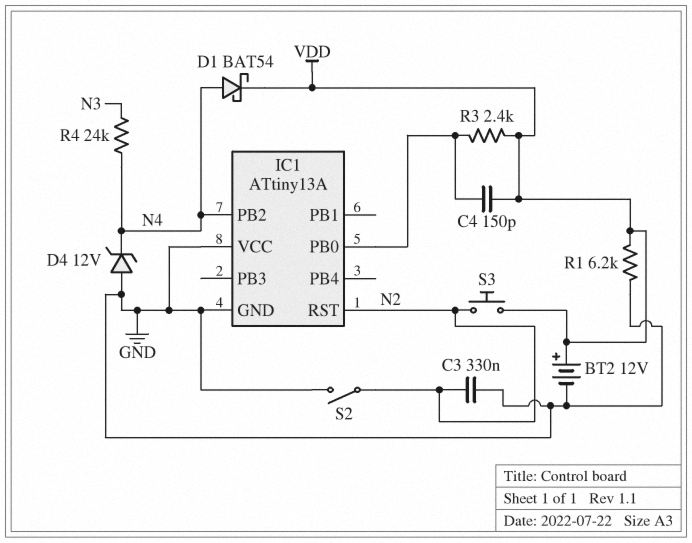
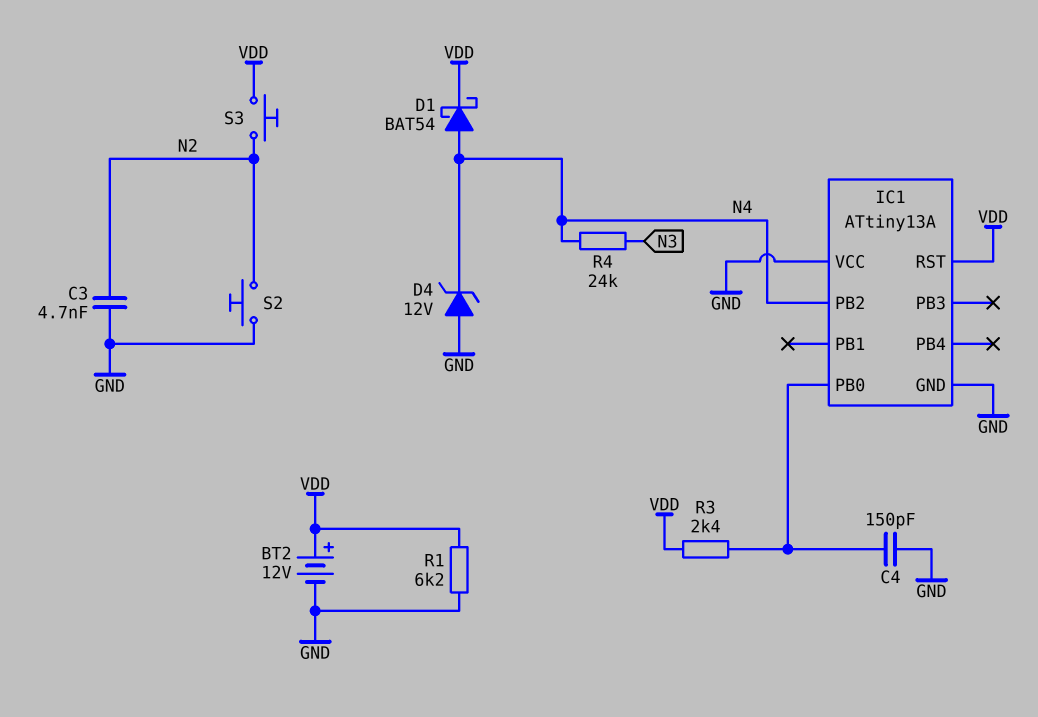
C3: 330nF (GND, N2) -> 4.7nF (GND, N2)
C4: 150pF (IC1/PB0, VDD) -> 150pF (GND, IC1/PB0)
IC1 pin RST: N2 -> VDD
S2: switch (GND, N2) -> button (GND, N2)

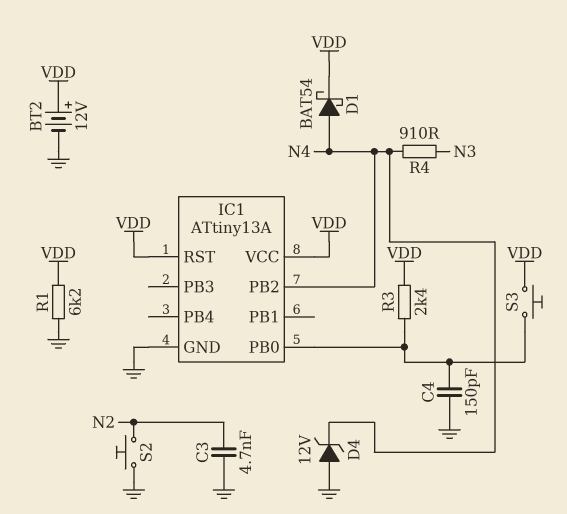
IC1 pin VCC: GND -> VDD
R4: 24k (N3, N4) -> 910 (N3, N4)
S3: button (N2, VDD) -> button (IC1/PB0, VDD)

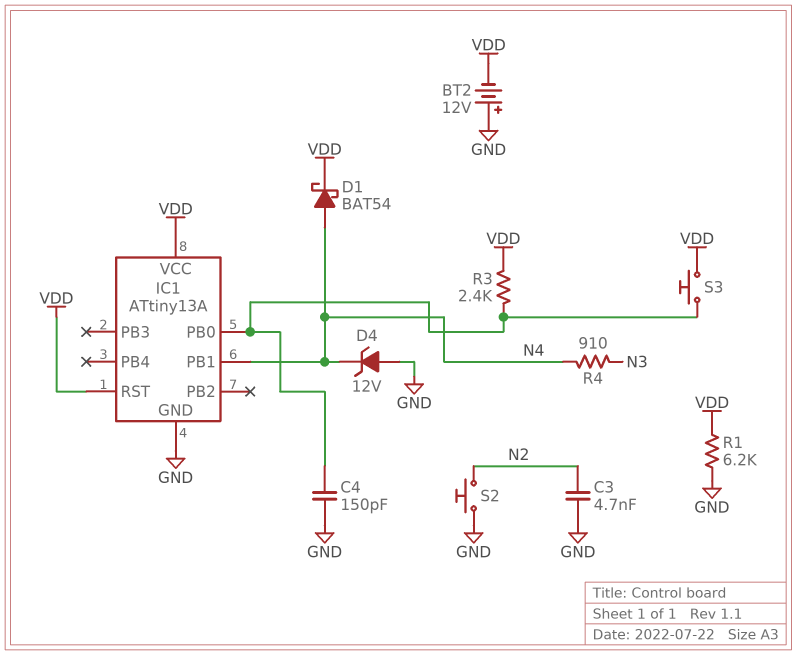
BT2: 12V (plus VDD, minus GND) -> 12V (plus GND, minus VDD)
IC1 pin PB1: none -> N4
IC1 pin PB2: N4 -> none

